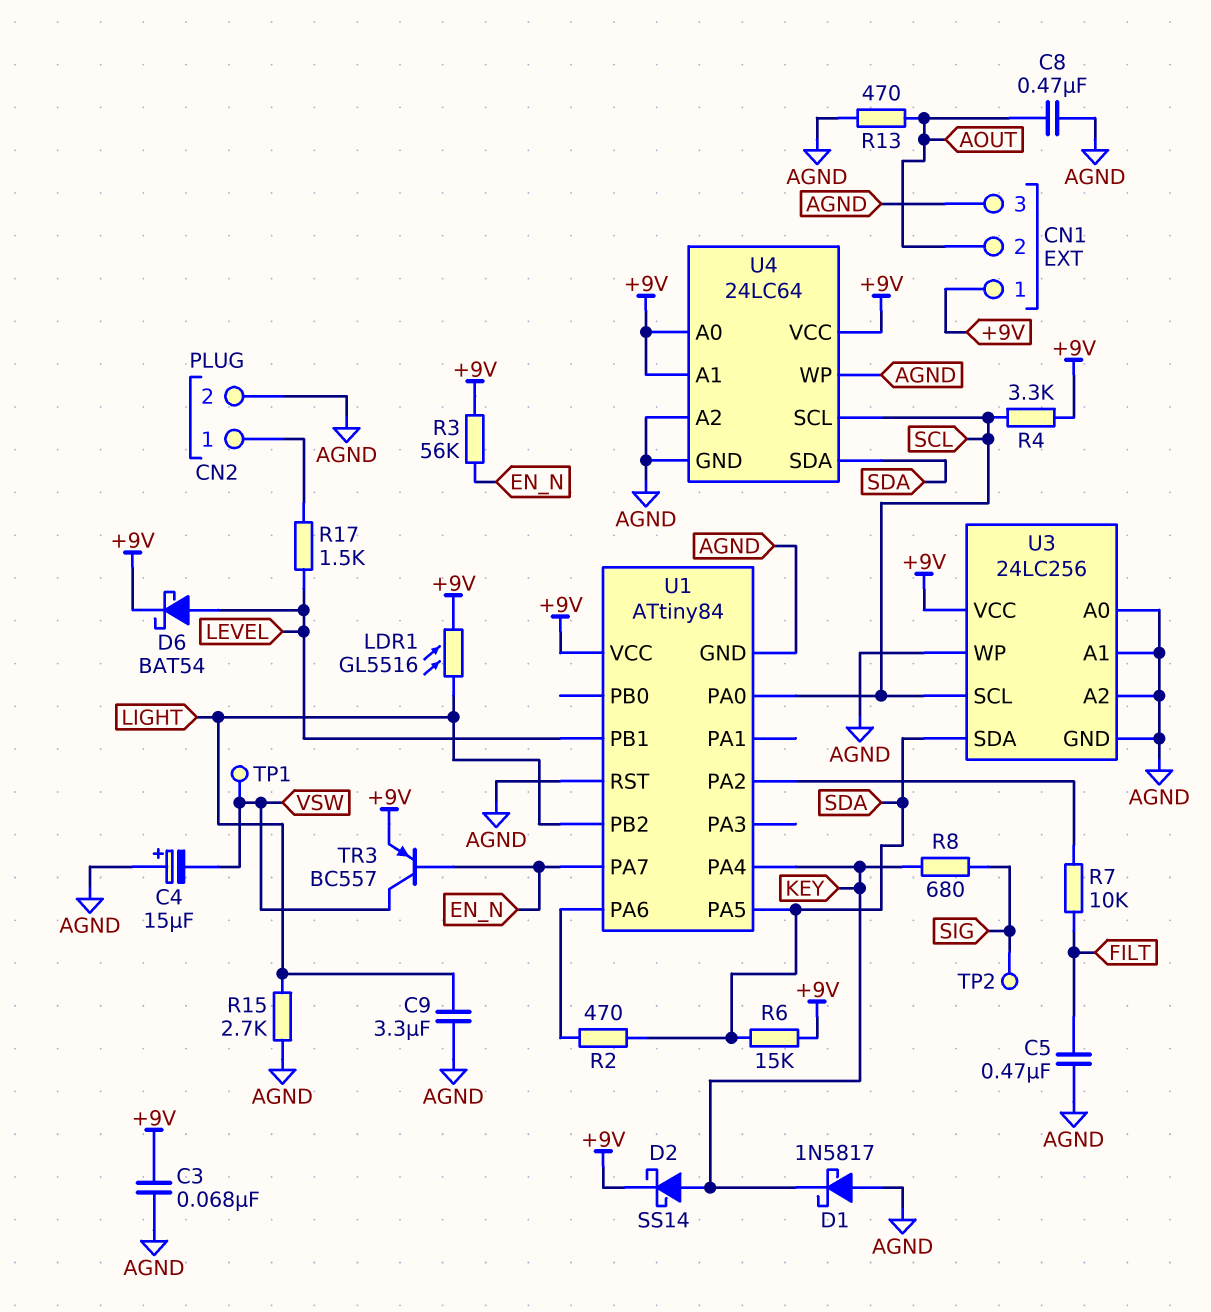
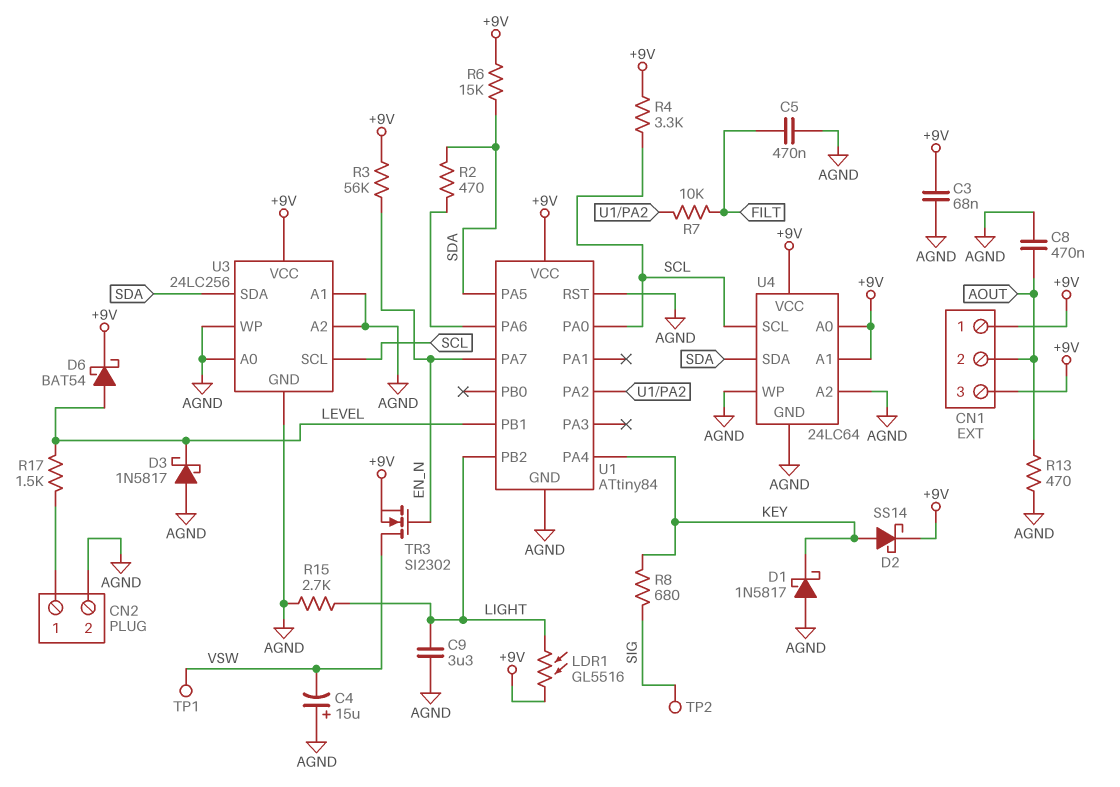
CN1 pin 3: AGND -> +9V
D3: none -> schottky 1N5817 (A AGND, K LEVEL)
TR3: PNP BC557 (B EN_N, C VSW, E +9V) -> NMOS SI2302 (G EN_N, D VSW, S +9V)

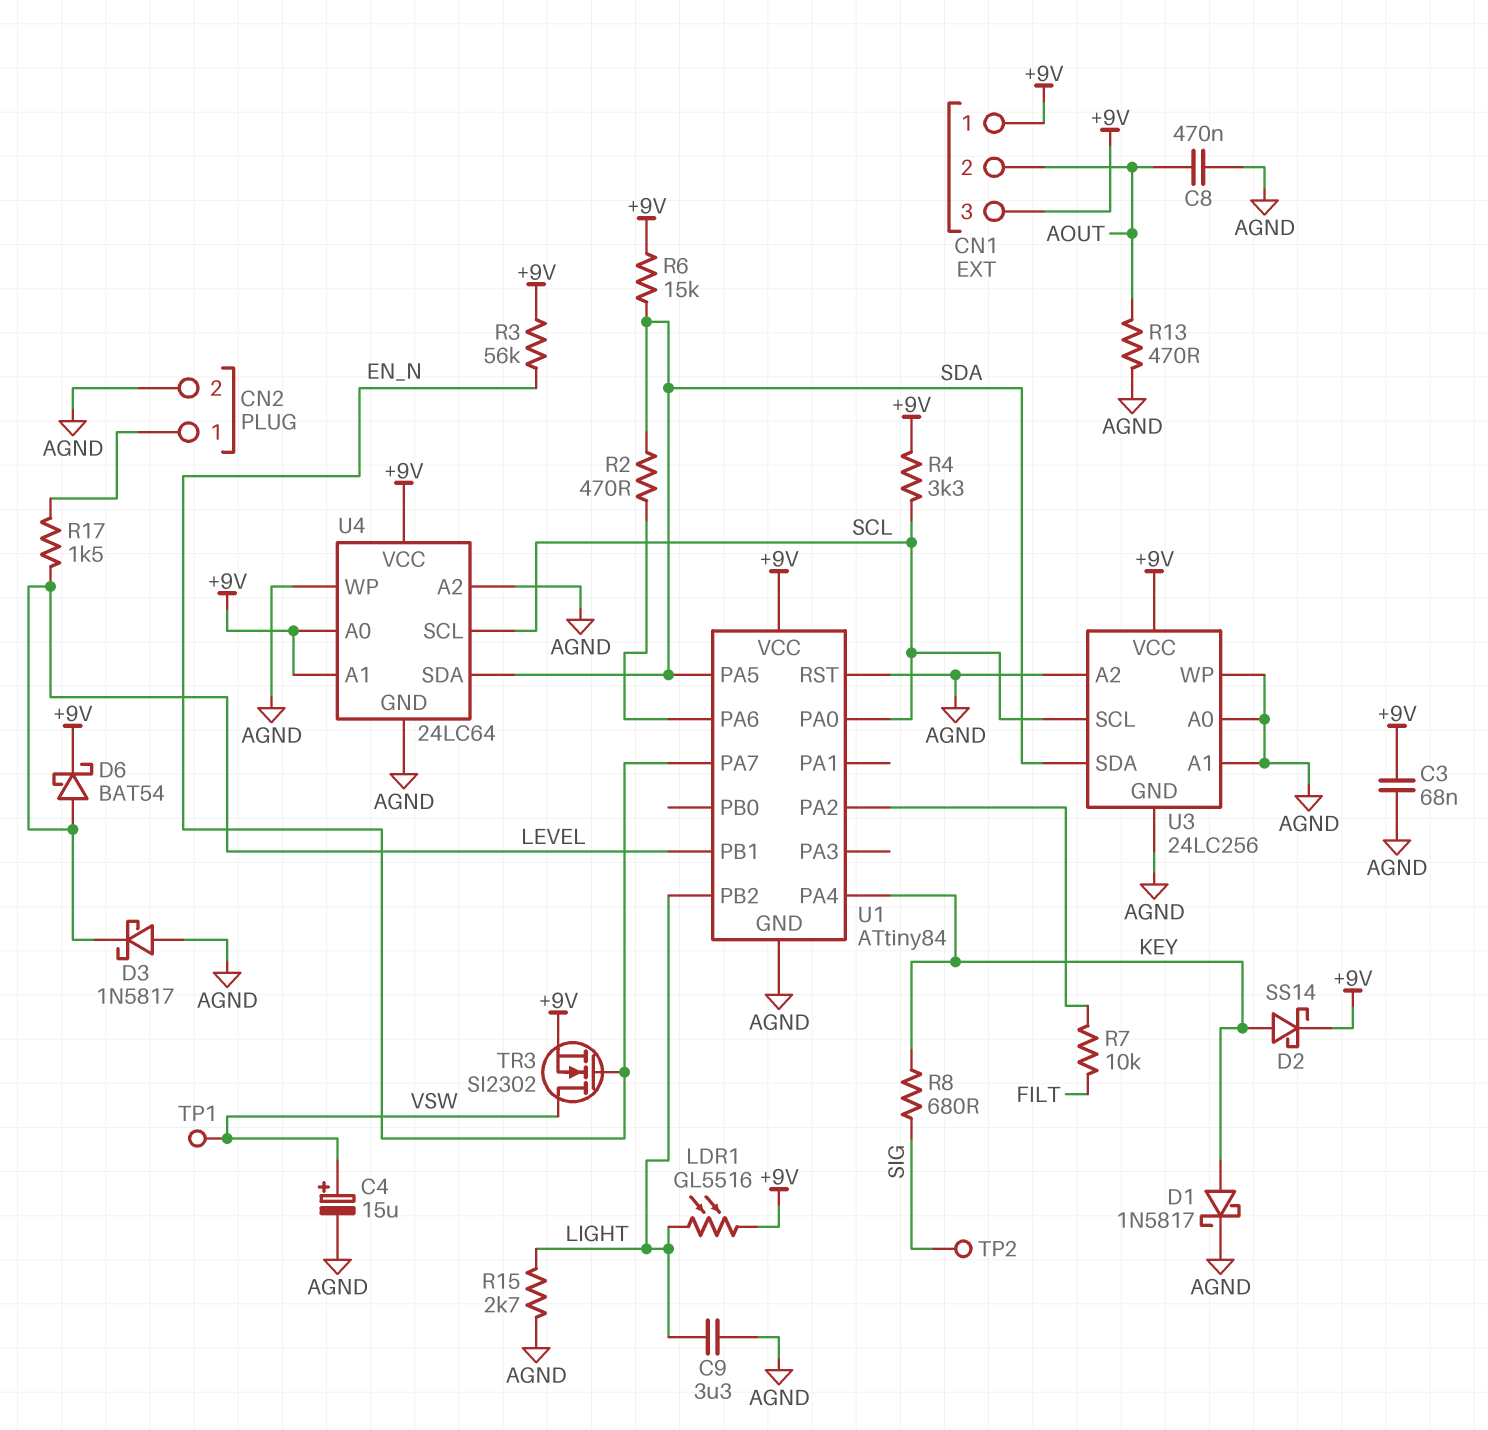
C4: 15uF (plus AGND, minus VSW) -> 15uF (plus VSW, minus AGND)
C5: 470nF (AGND, FILT) -> none
D1: schottky 1N5817 (A AGND, K KEY) -> schottky 1N5817 (A KEY, K AGND)

